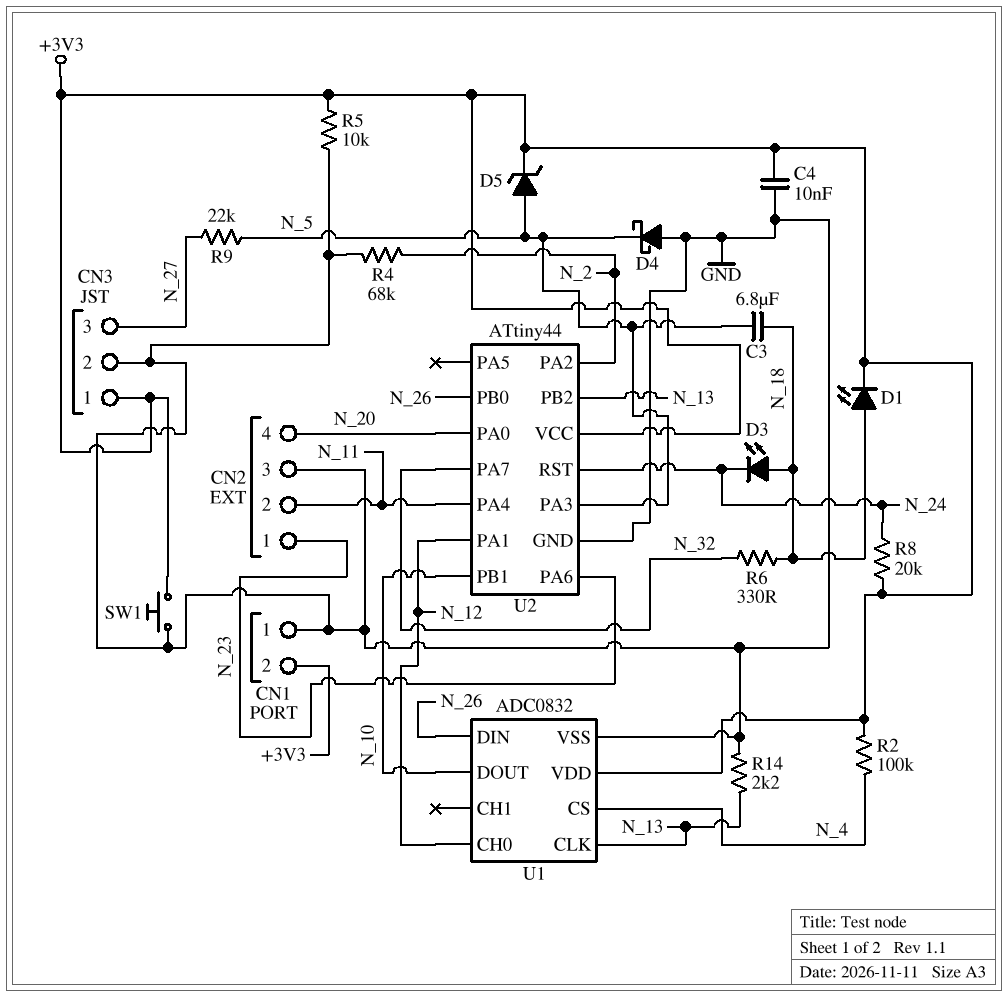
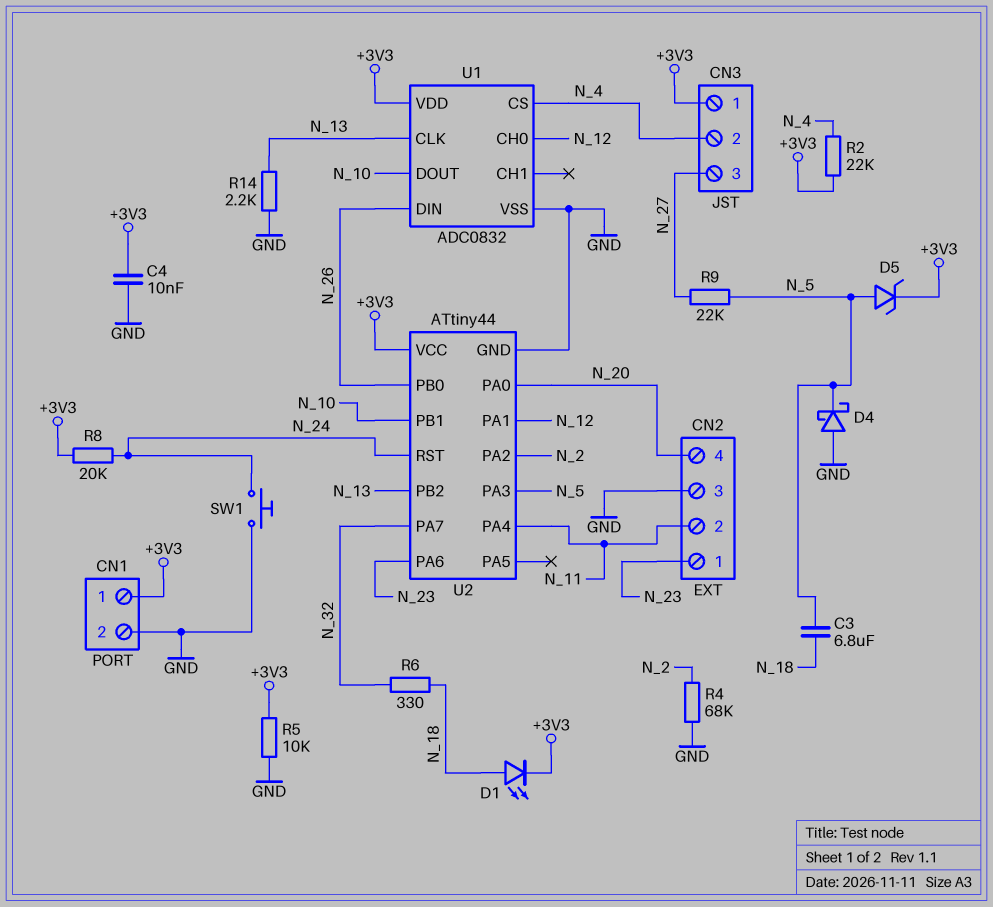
CN1 pin 1: GND -> +3V3
CN1 pin 2: +3V3 -> GND
CN3 pin 2: GND -> N_4
D3: LED (A N_18, K N_24) -> none
R2: 100k (+3V3, N_4) -> 22k (+3V3, N_4)
SW1: button (+3V3, GND) -> button (GND, N_24)

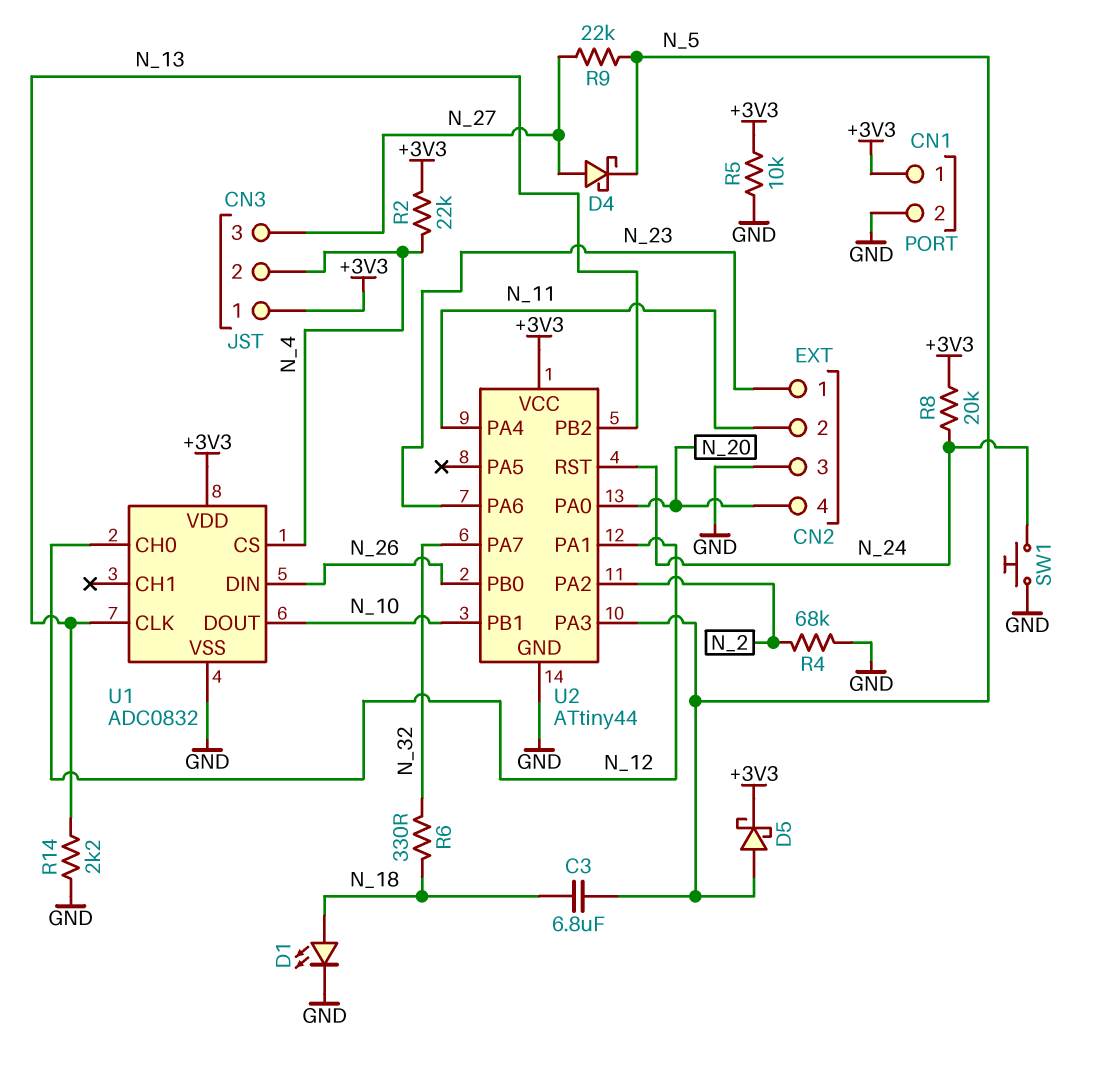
C4: 10nF (+3V3, GND) -> none
D1: LED (A N_18, K +3V3) -> LED (A N_18, K GND)
D4: schottky (A GND, K N_5) -> schottky (A N_27, K N_5)
D5: zener (A N_5, K +3V3) -> schottky (A N_5, K +3V3)

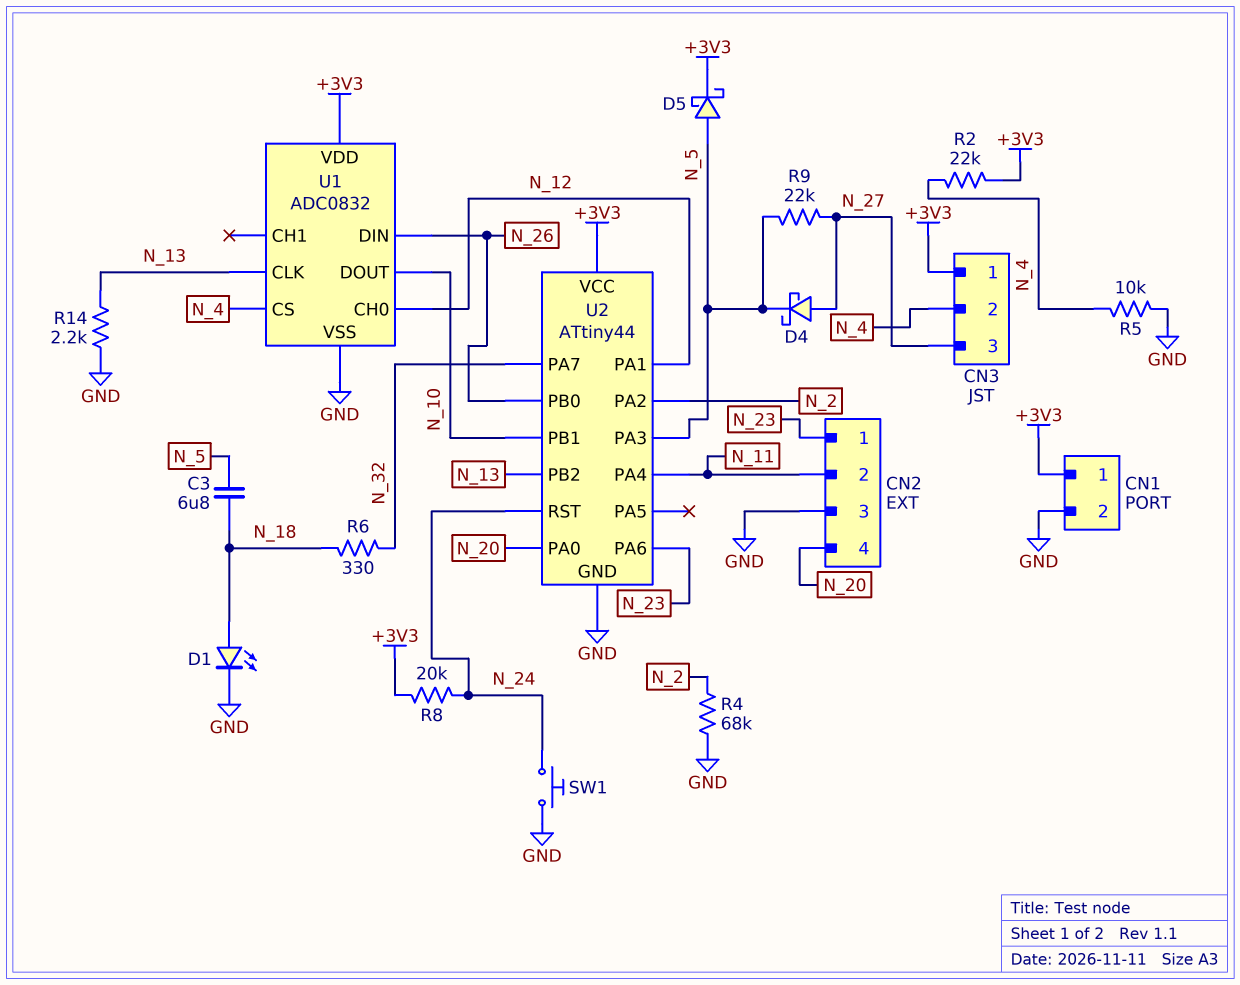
R5: 10k (+3V3, GND) -> 10k (GND, N_4)

